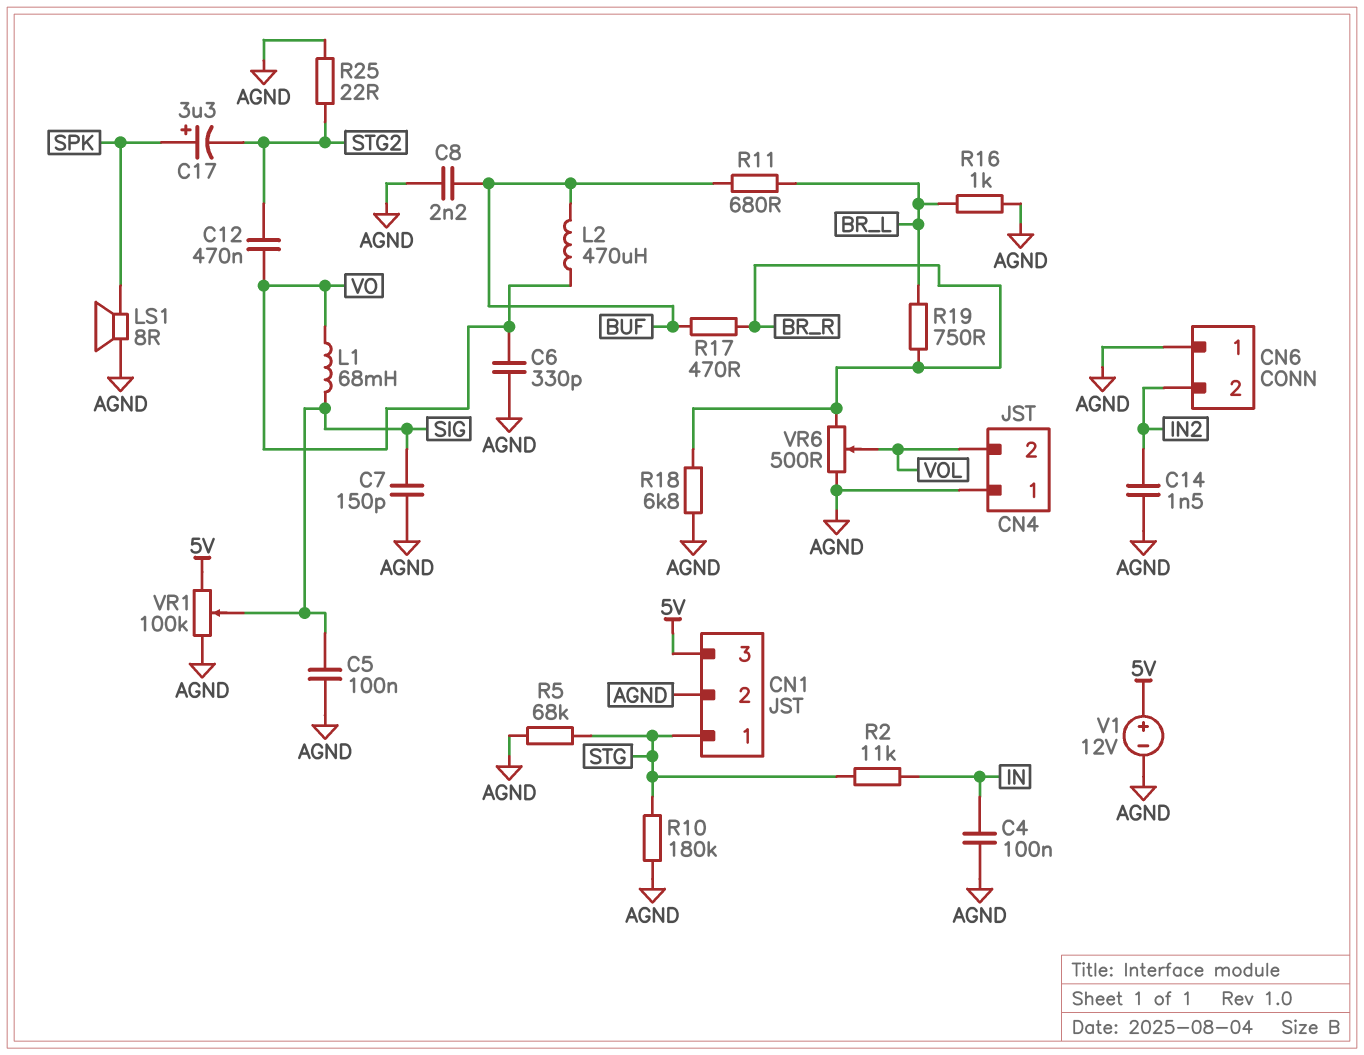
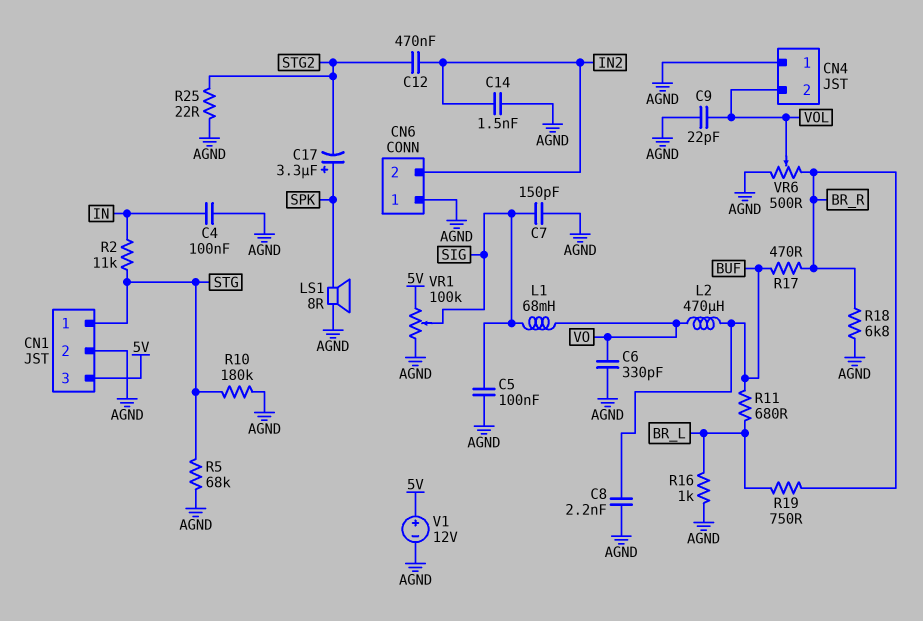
C9: none -> 22pF (AGND, VOL)
C12: 470nF (STG2, VO) -> 470nF (IN2, STG2)

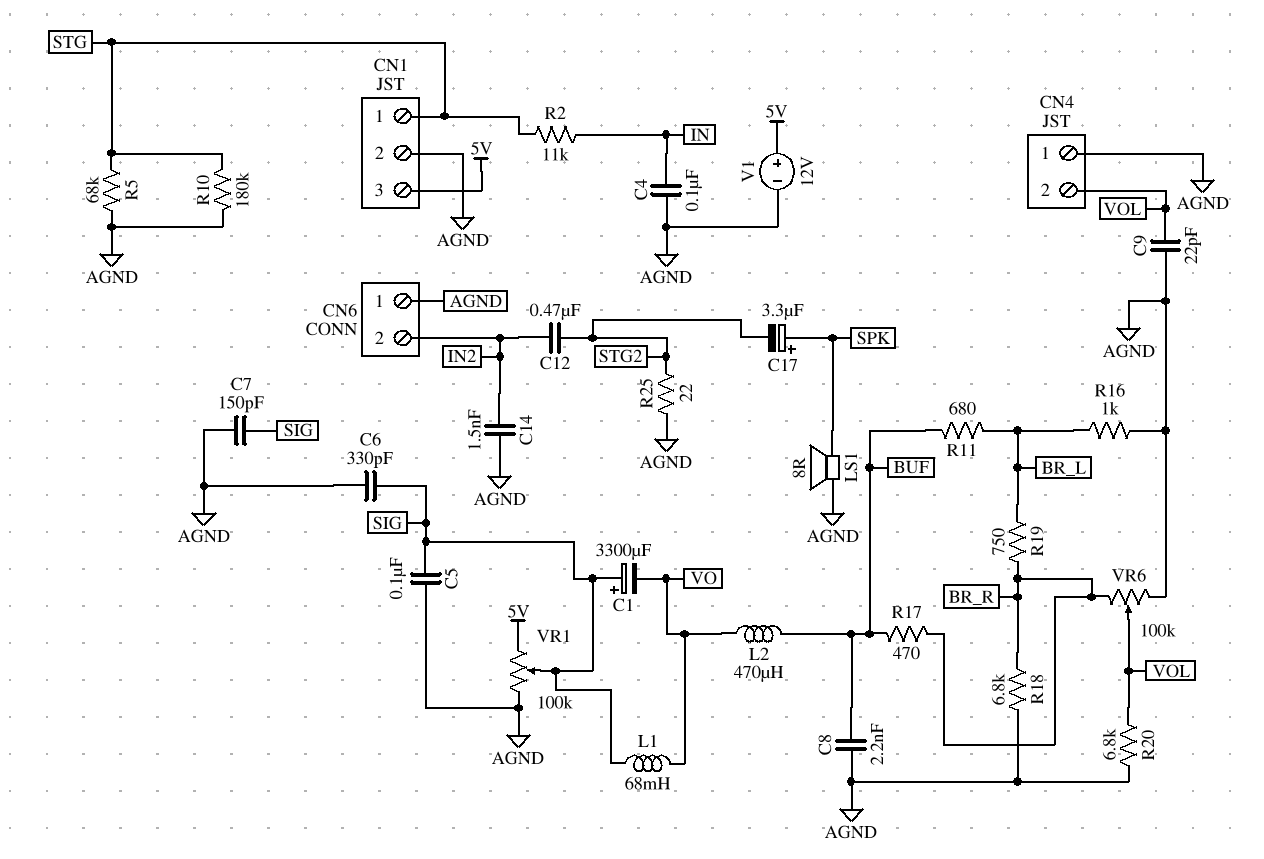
C1: none -> 3300uF (plus SIG, minus VO)
C6: 330pF (AGND, VO) -> 330pF (AGND, SIG)
R20: none -> 6.8k (AGND, VOL)
VR6: 500 (AGND, BR_R, wiper VOL) -> 100k (AGND, BR_R, wiper VOL)

